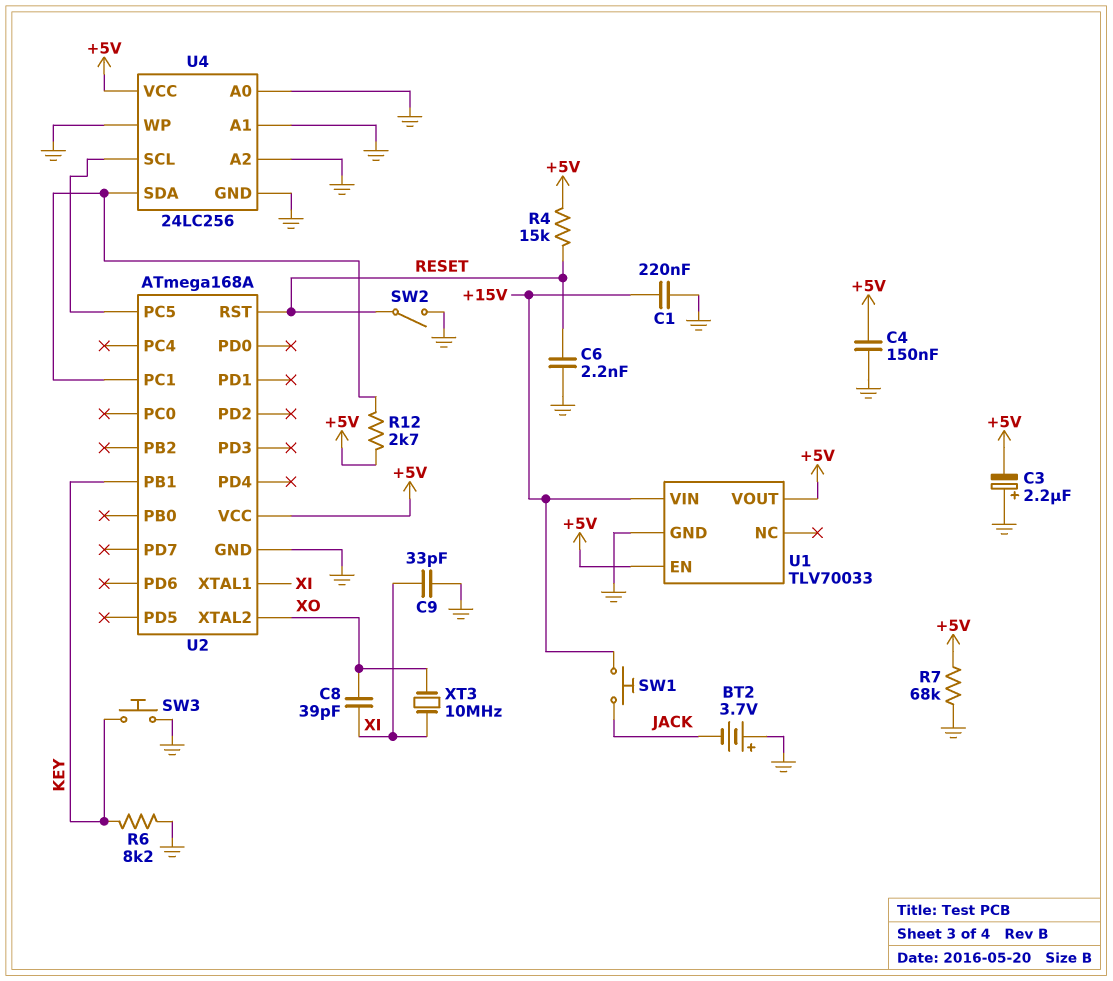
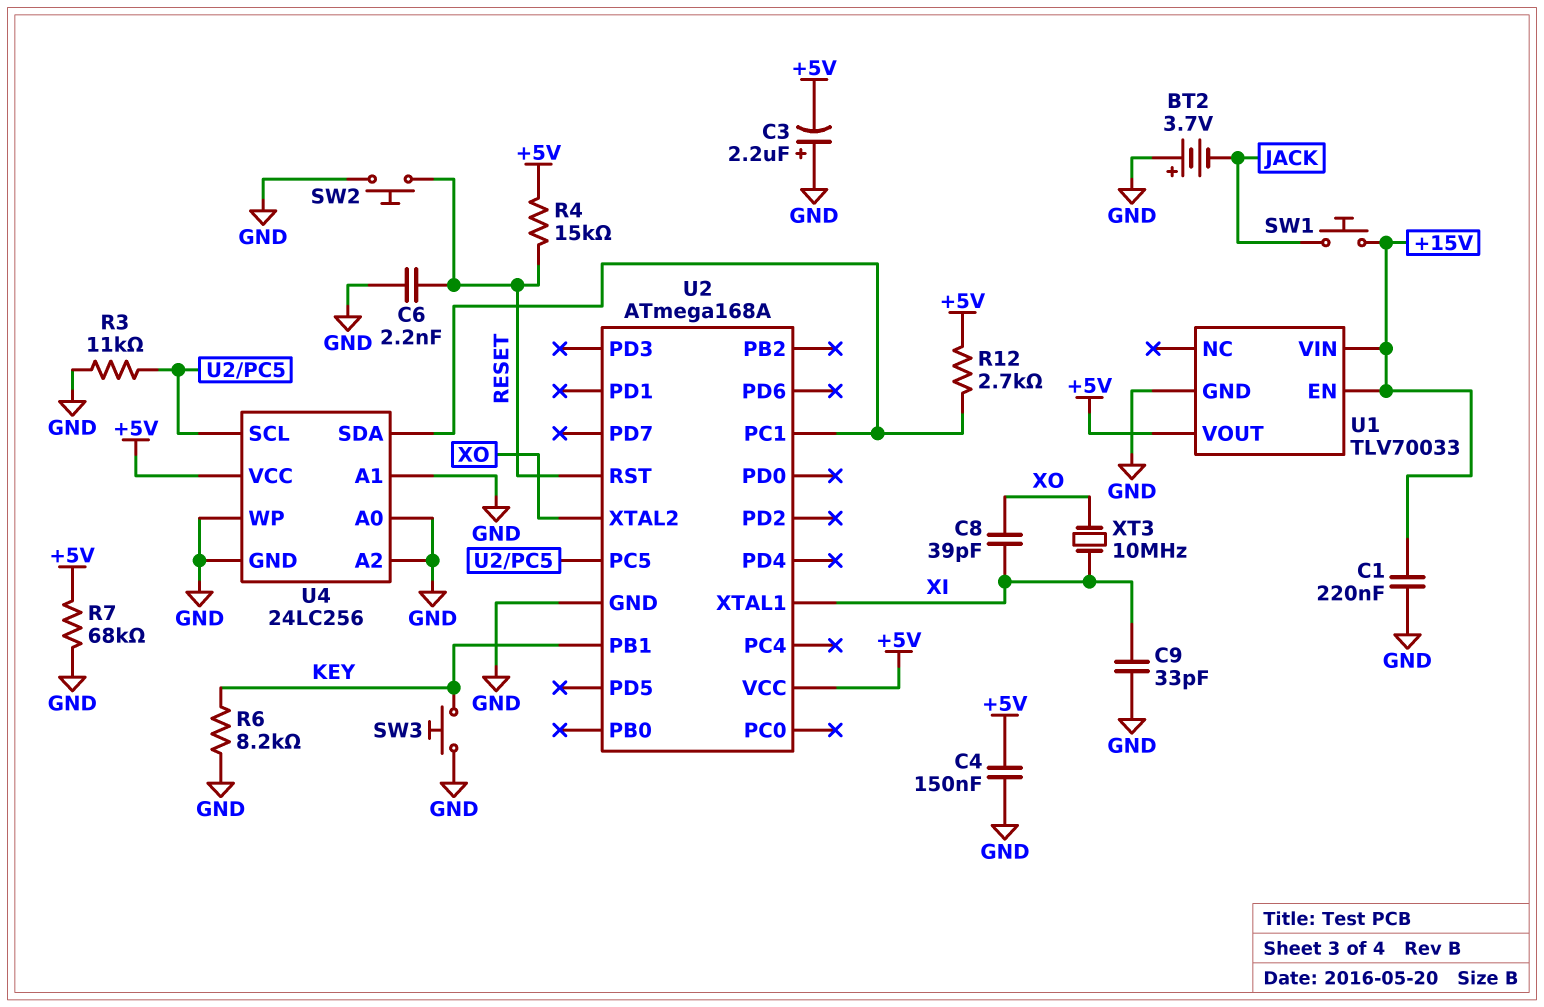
R3: none -> 11k (GND, U2/PC5)
SW2: switch (GND, RESET) -> button (GND, RESET)
U1 pin EN: +5V -> +15V

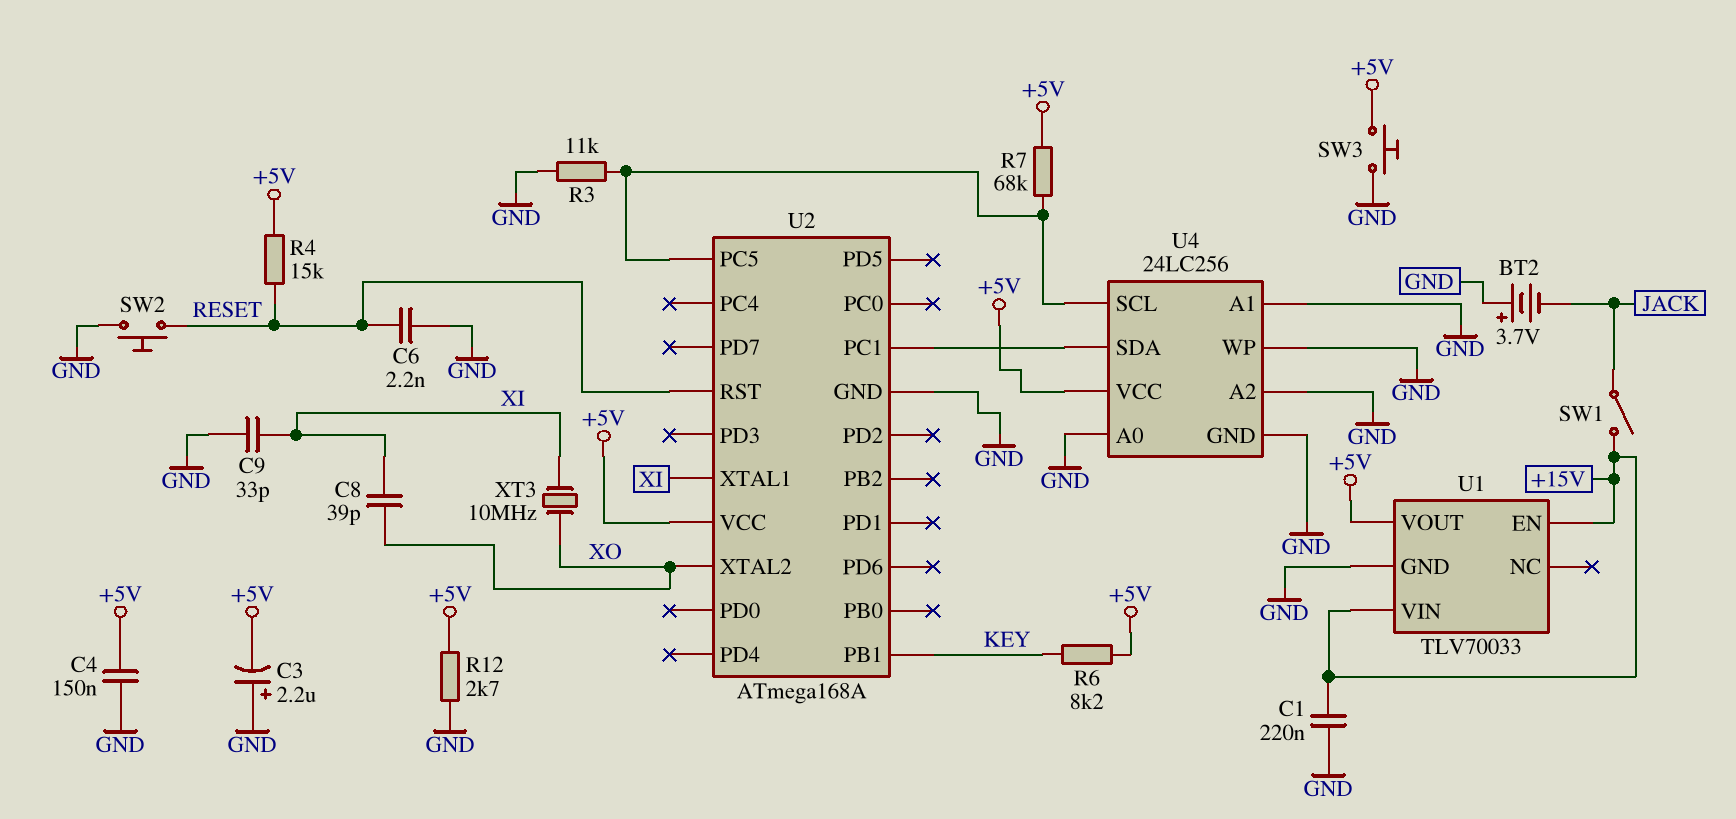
R6: 8.2k (GND, KEY) -> 8.2k (+5V, KEY)
R7: 68k (+5V, GND) -> 68k (+5V, U2/PC5)
R12: 2.7k (+5V, U2/PC1) -> 2.7k (+5V, GND)
SW1: button (+15V, JACK) -> switch (+15V, JACK)
SW3: button (GND, KEY) -> button (+5V, GND)

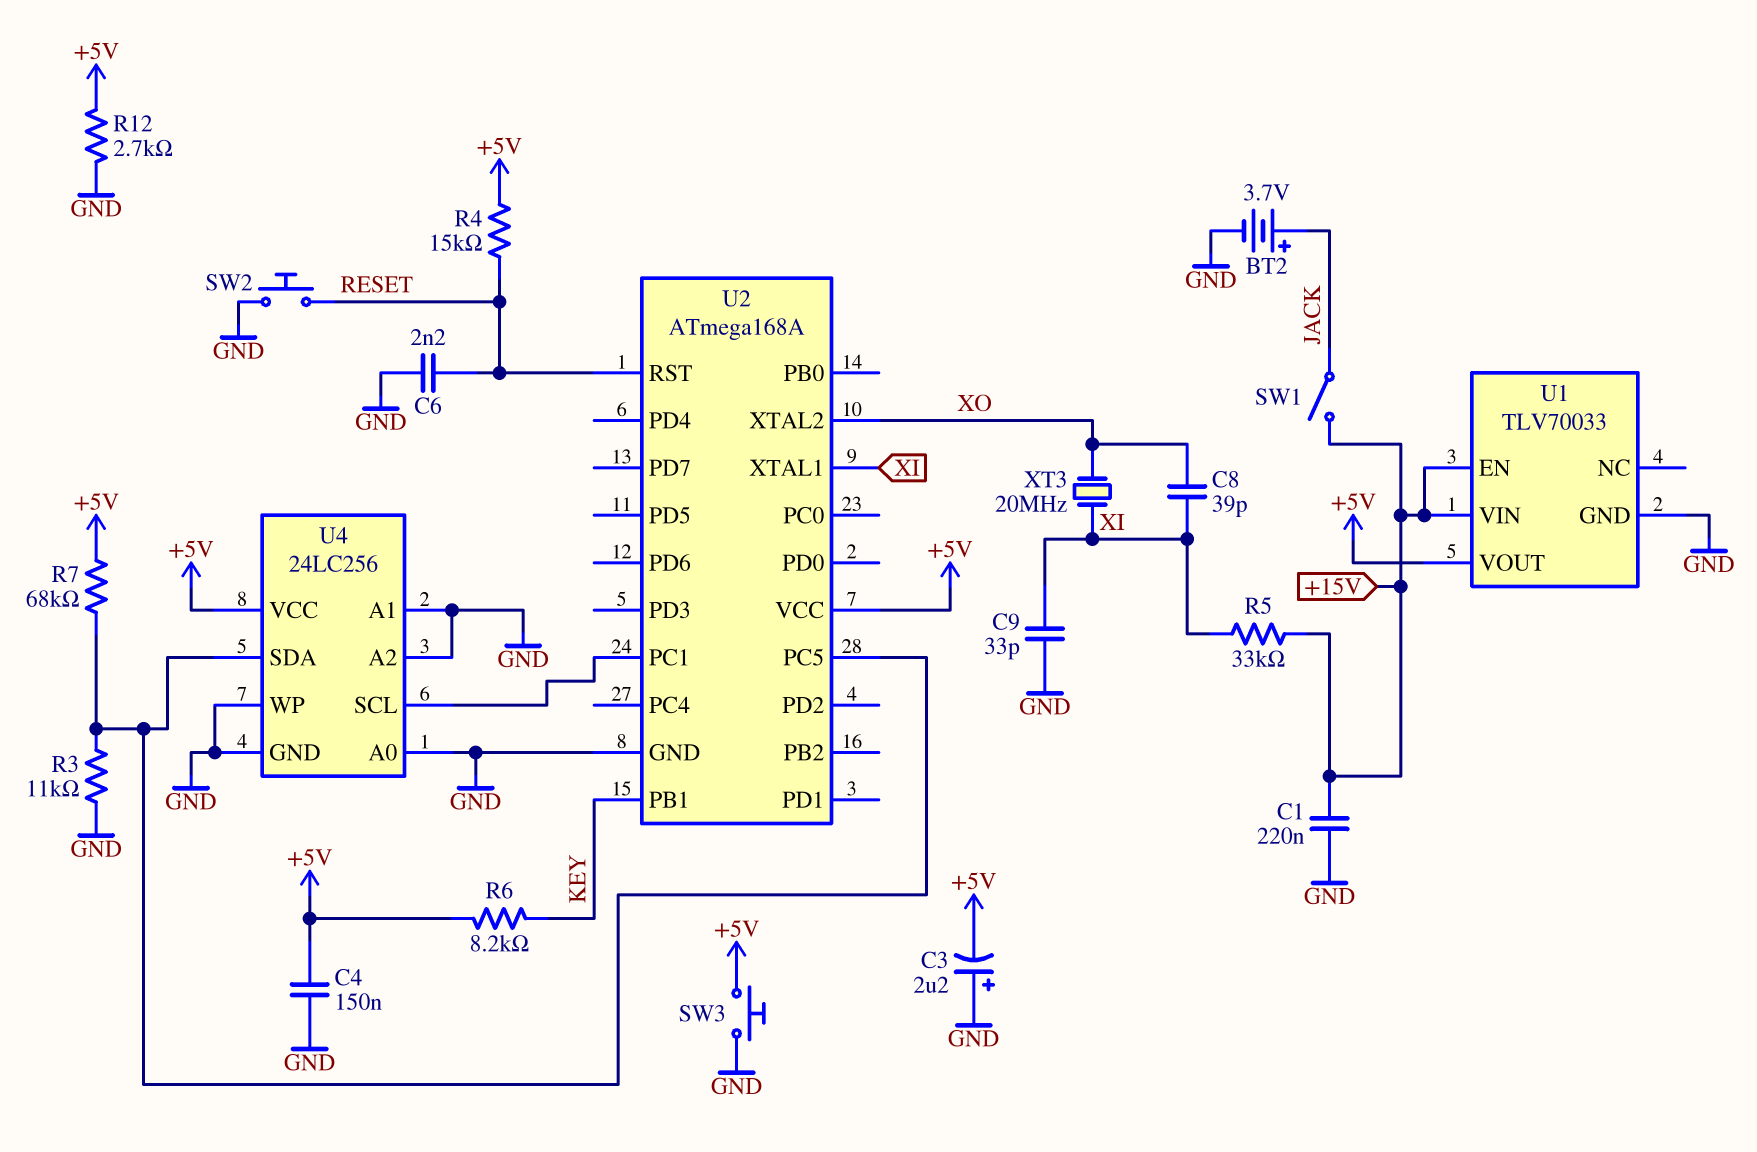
BT2: 3.7V (plus GND, minus JACK) -> 3.7V (plus JACK, minus GND)
R5: none -> 33k (+15V, XI)
U4 pin SCL: U2/PC5 -> U2/PC1
U4 pin SDA: U2/PC1 -> U2/PC5
XT3: 10MHz (XI, XO) -> 20MHz (XI, XO)

